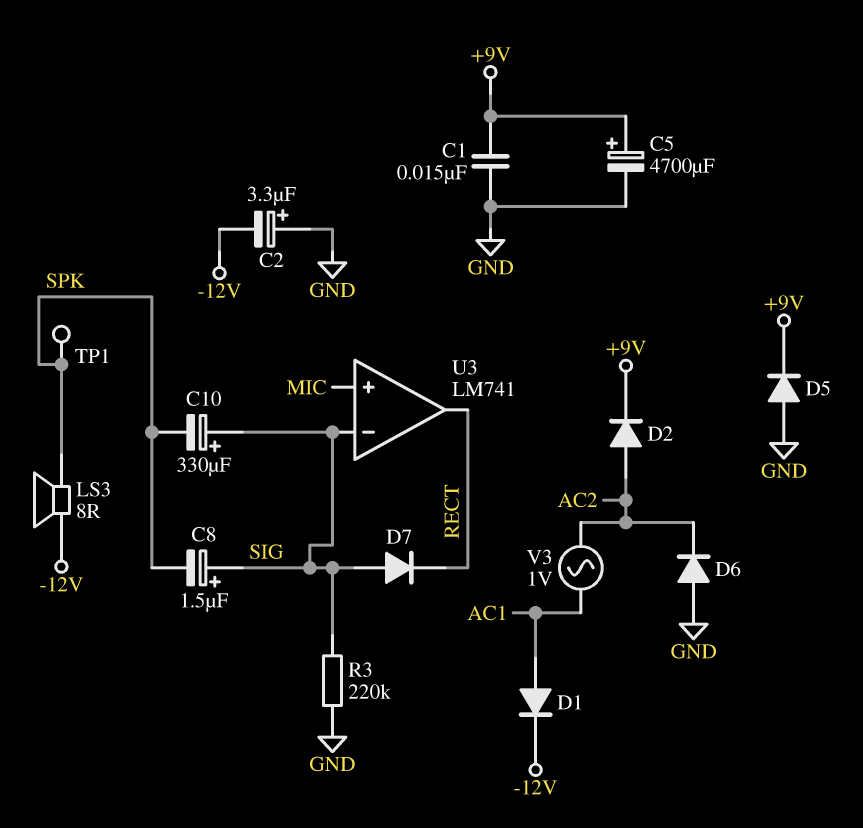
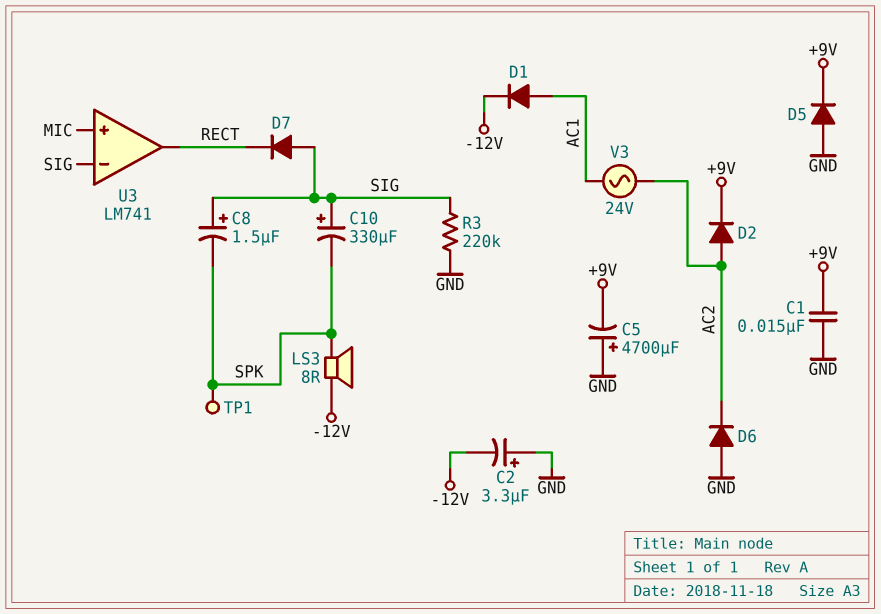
C5: 4700uF (plus +9V, minus GND) -> 4700uF (plus GND, minus +9V)
V3: AC 1V (AC1, AC2) -> AC 24V (AC1, AC2)

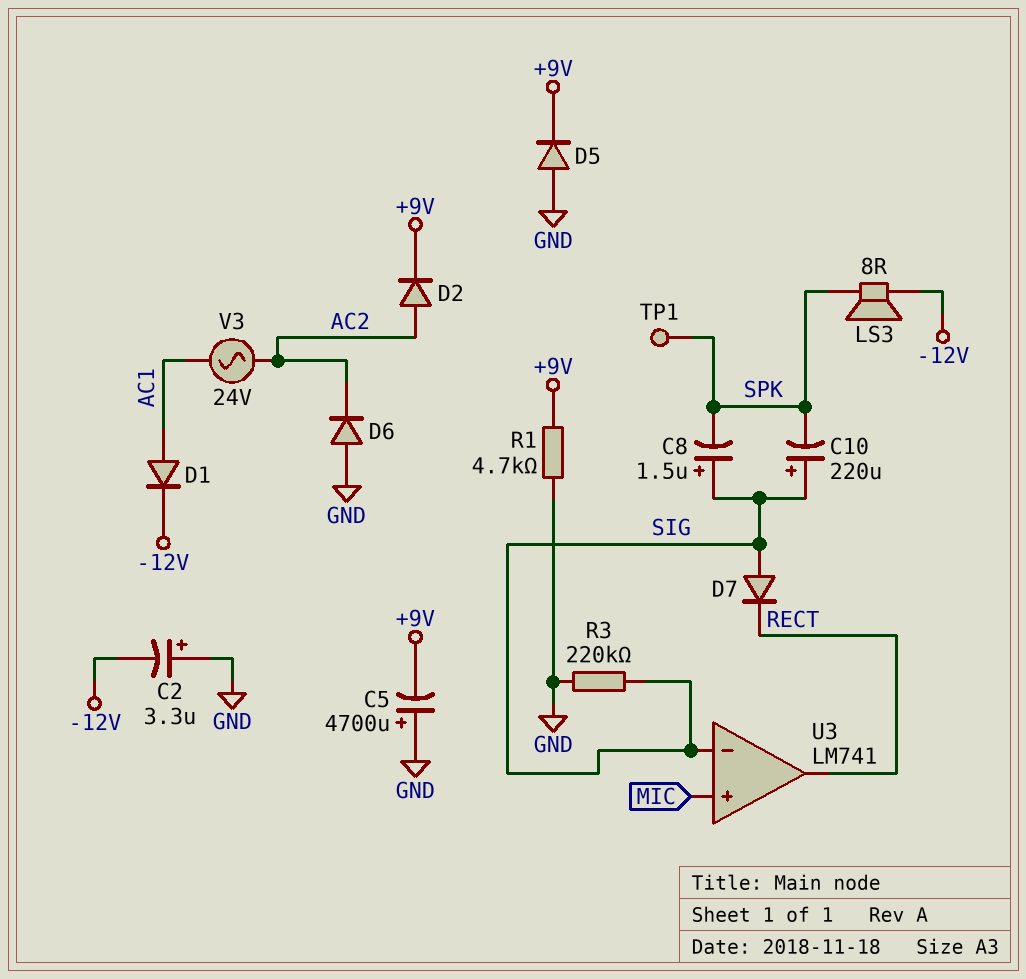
C1: 15nF (+9V, GND) -> none
C10: 330uF (plus SIG, minus SPK) -> 220uF (plus SIG, minus SPK)
R1: none -> 4.7k (+9V, GND)

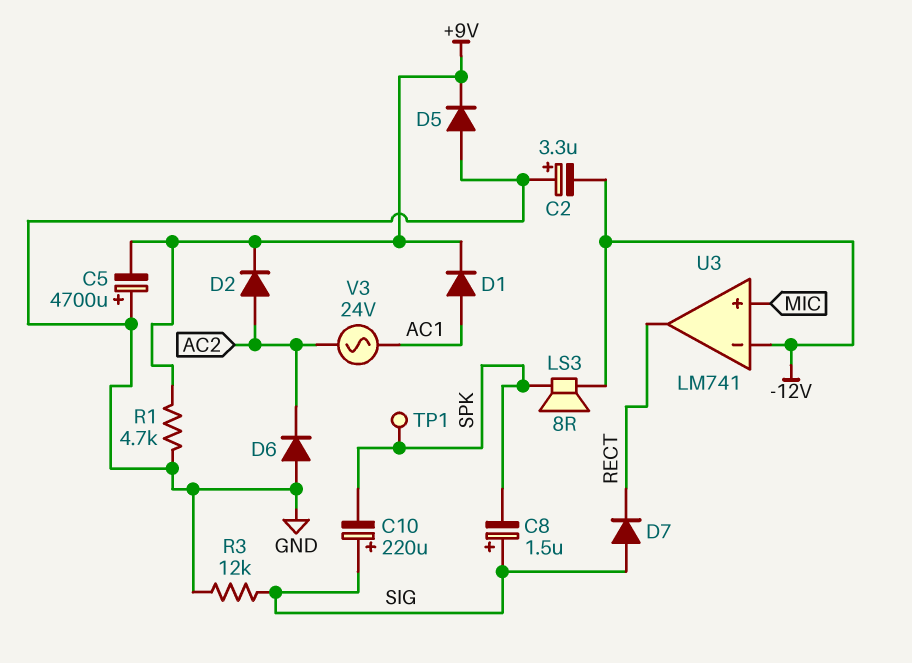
D1: diode (A AC1, K -12V) -> diode (A AC1, K +9V)
R3: 220k (GND, SIG) -> 12k (GND, SIG)
U3 pin in-: SIG -> -12V

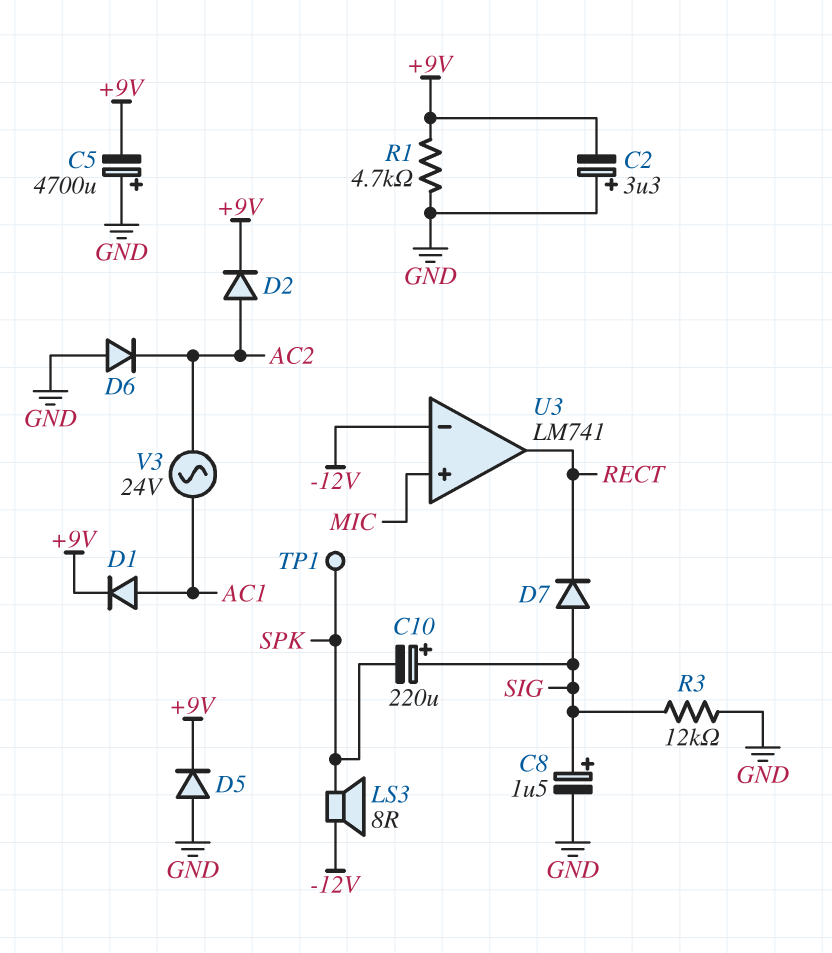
C2: 3.3uF (plus GND, minus -12V) -> 3.3uF (plus GND, minus +9V)
C8: 1.5uF (plus SIG, minus SPK) -> 1.5uF (plus SIG, minus GND)

